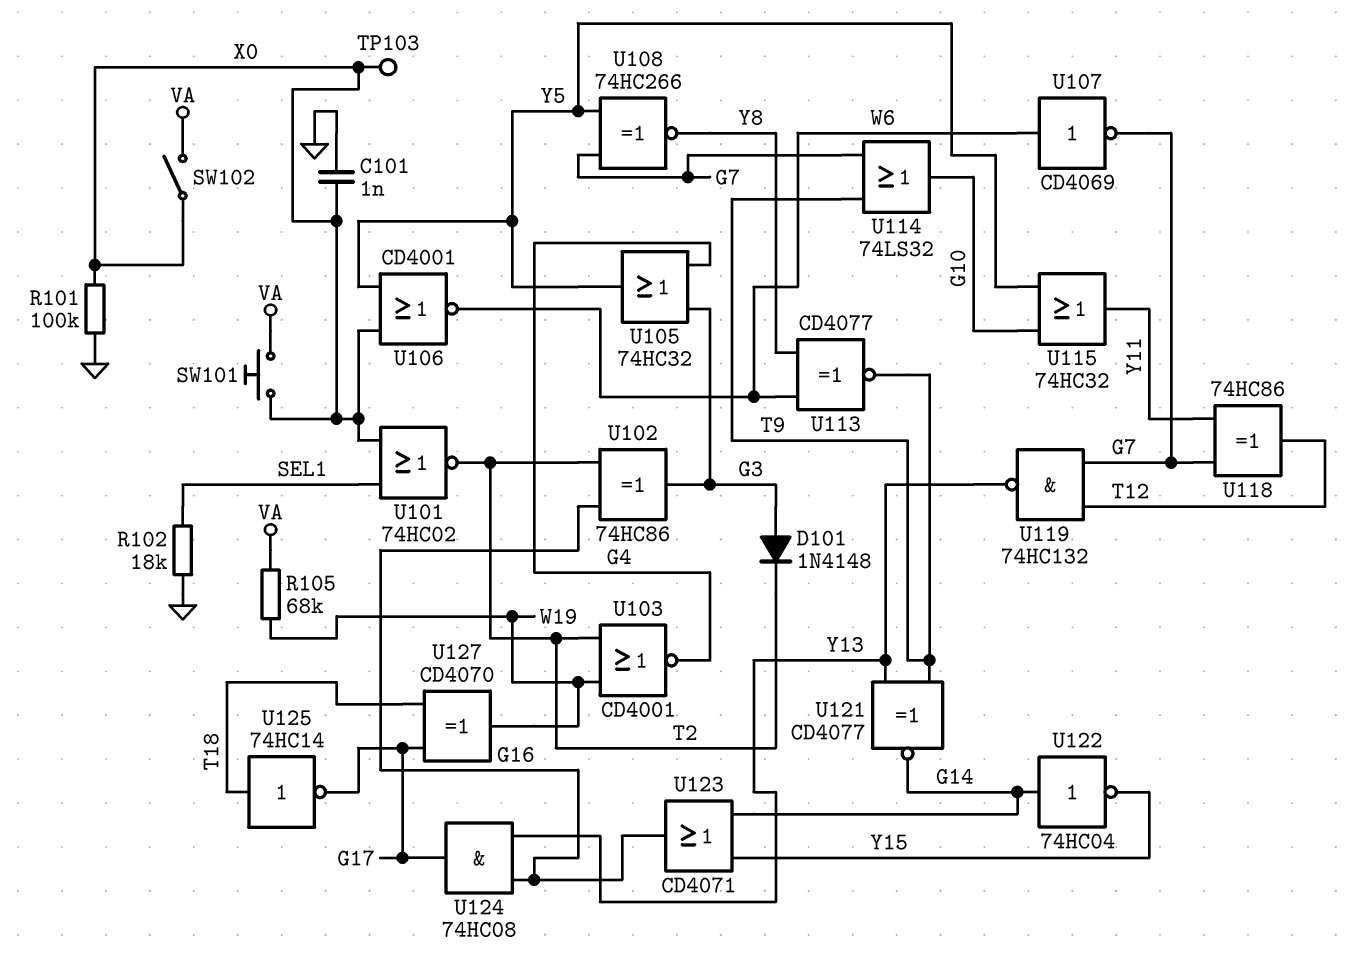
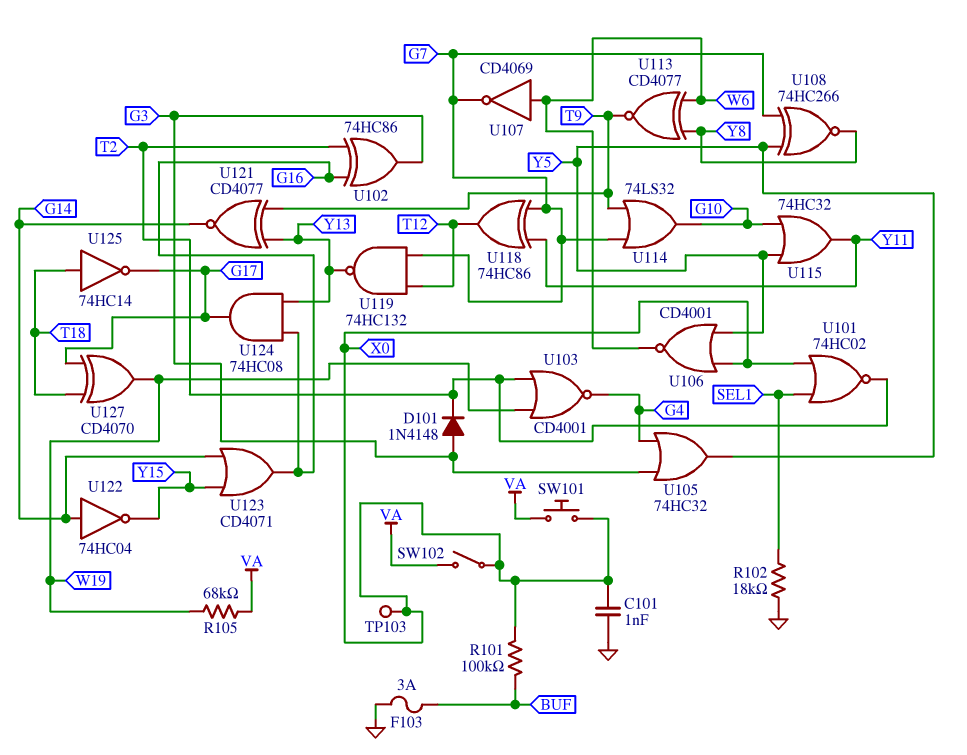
F103: none -> 3A (BUF, GND)
R101: 100k (GND, X0) -> 100k (BUF, X0)

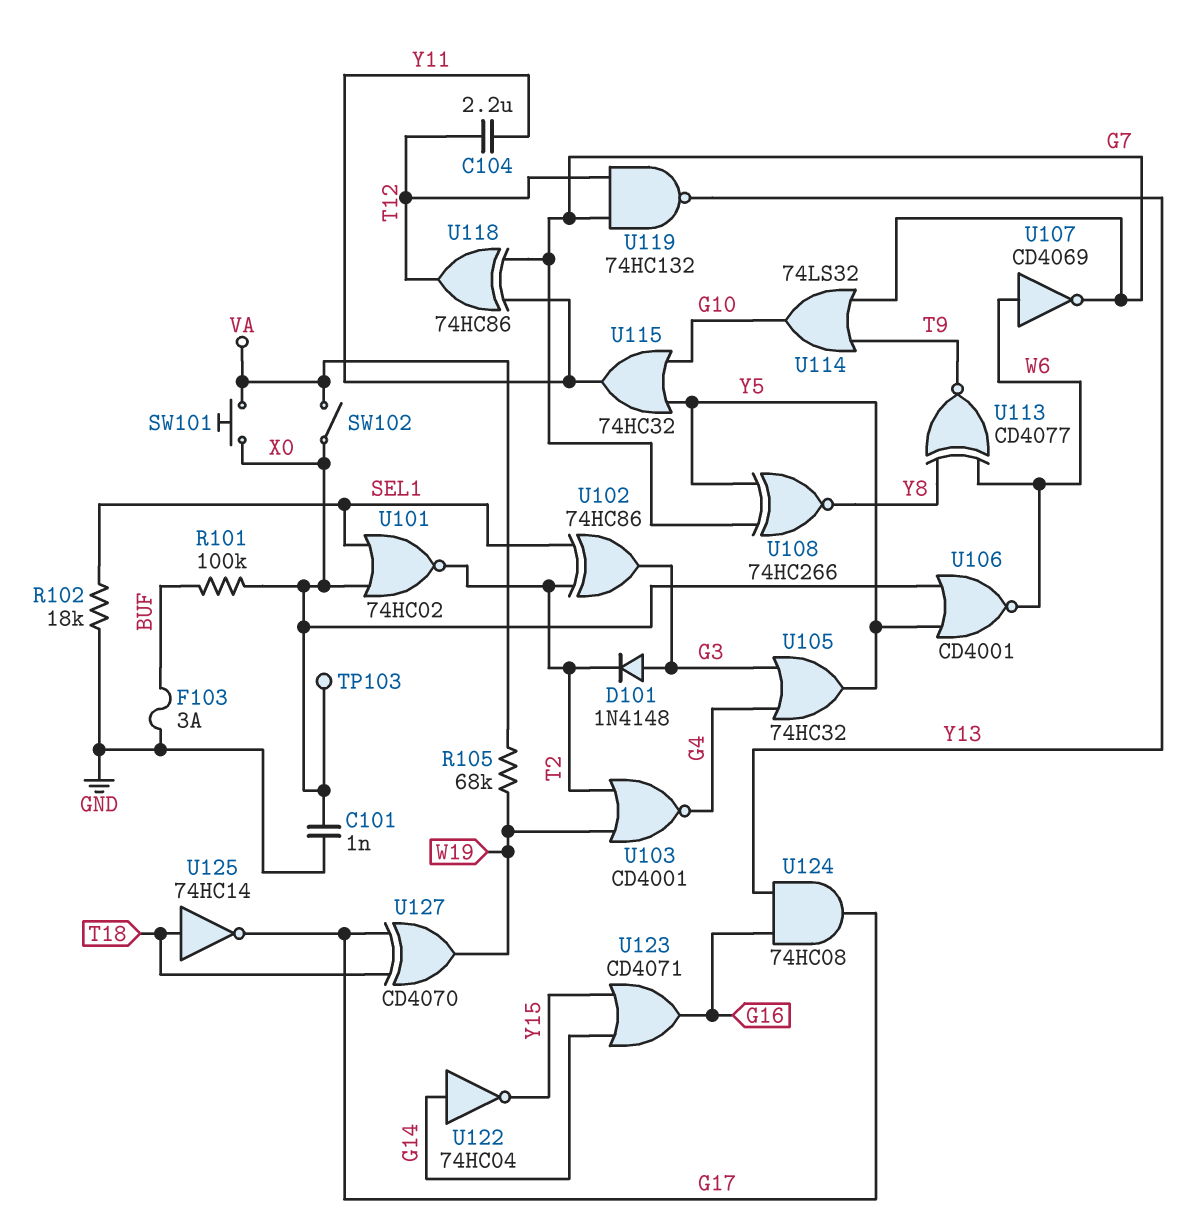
C104: none -> 2.2uF (T12, Y11)
U102: XOR 74HC86 (in G16, in T2, out G3) -> XOR 74HC86 (in SEL1, in T2, out G3)
U121: XNOR CD4077 (in T9, in Y13, out G14) -> none

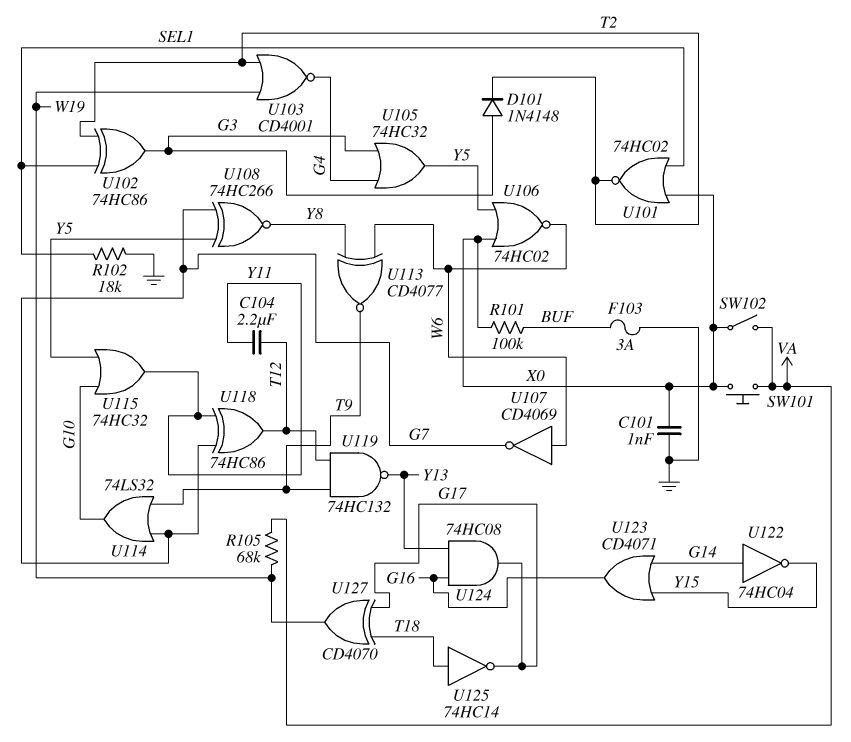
TP103: test point (X0) -> none
U106: NOR CD4001 (in X0, in Y5, out W6) -> NOR 74HC02 (in X0, in Y5, out W6)
U119: NAND 74HC132 (in G7, in T12, out Y13) -> NAND 74HC132 (in T9, in T12, out Y13)

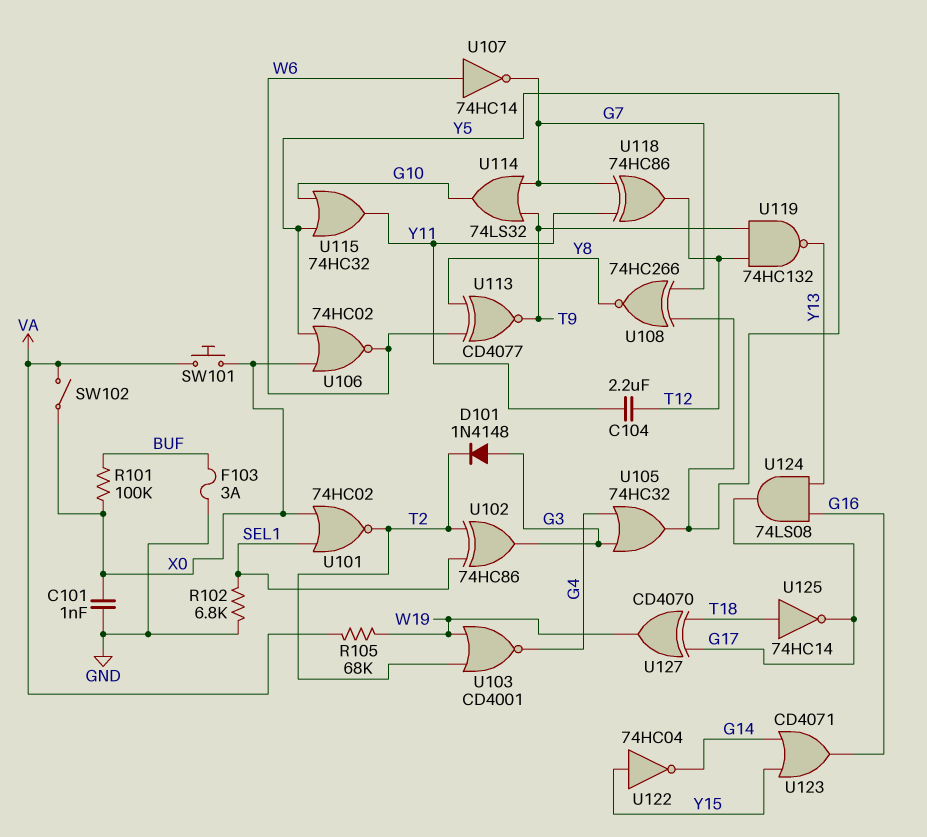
R102: 18k (GND, SEL1) -> 6.8k (GND, SEL1)
U107: NOT CD4069 (in W6, out G7) -> NOT 74HC14 (in W6, out G7)
U122: NOT 74HC04 (in G14, out Y15) -> NOT 74HC04 (in Y15, out G14)
U124: AND 74HC08 (in G16, in Y13, out G17) -> AND 74LS08 (in G16, in Y13, out G17)

